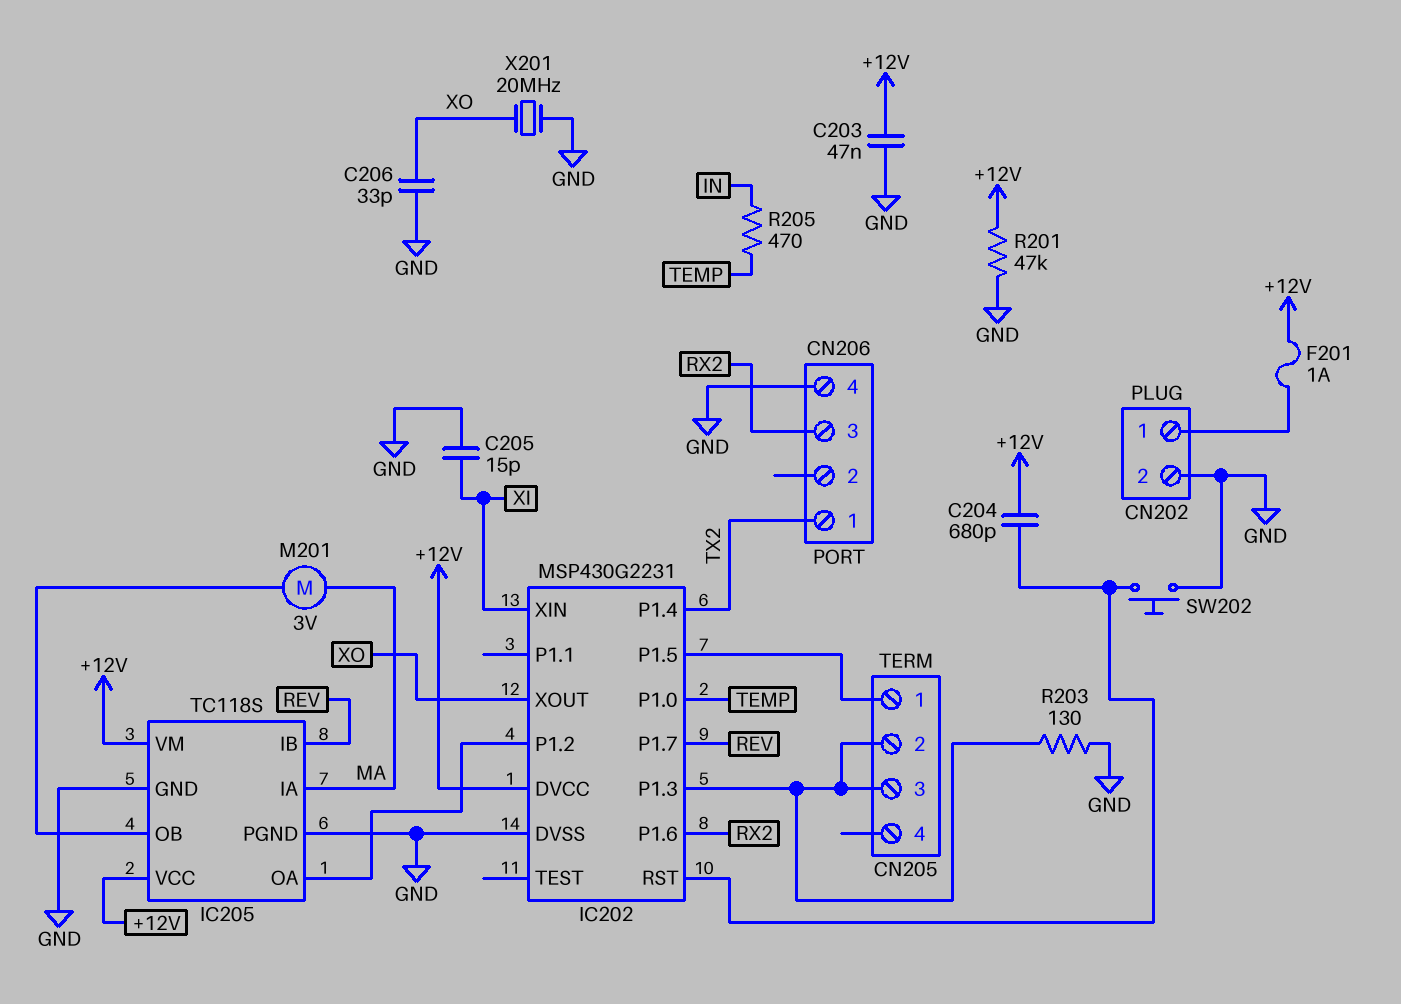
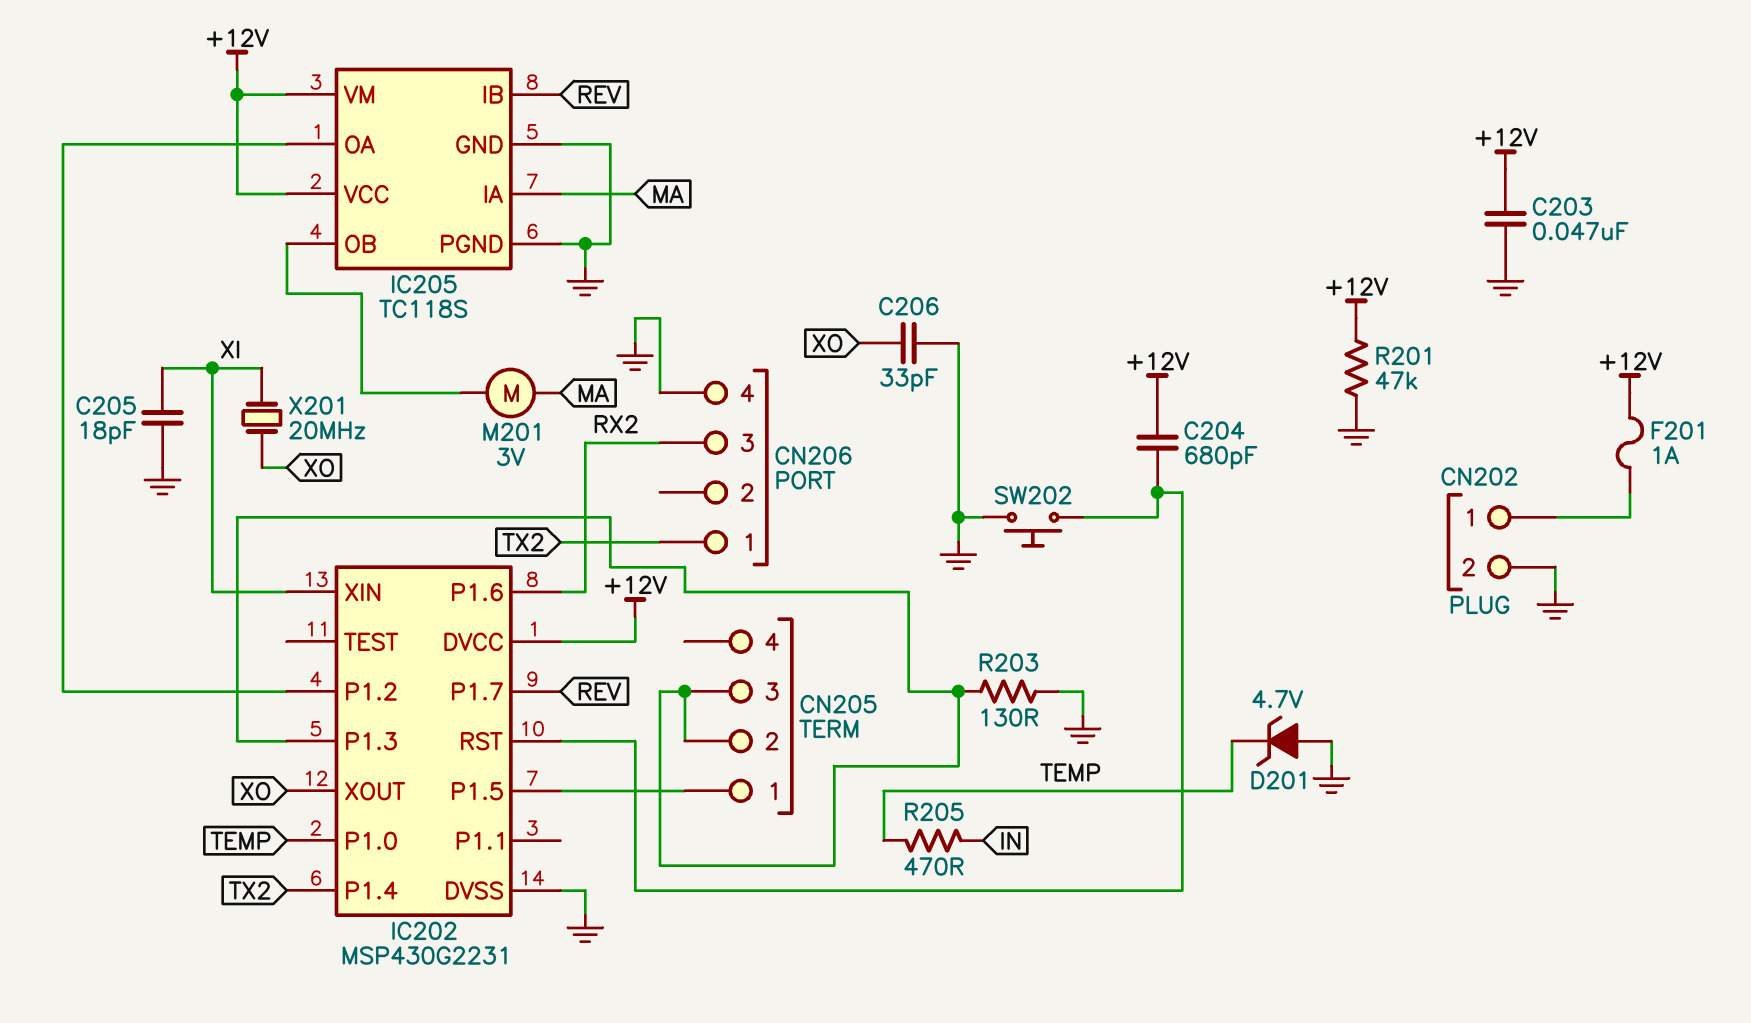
C205: 15pF (GND, XI) -> 18pF (GND, XI)
D201: none -> zener 4.7V (A GND, K TEMP)
X201: 20MHz (GND, XO) -> 20MHz (XI, XO)

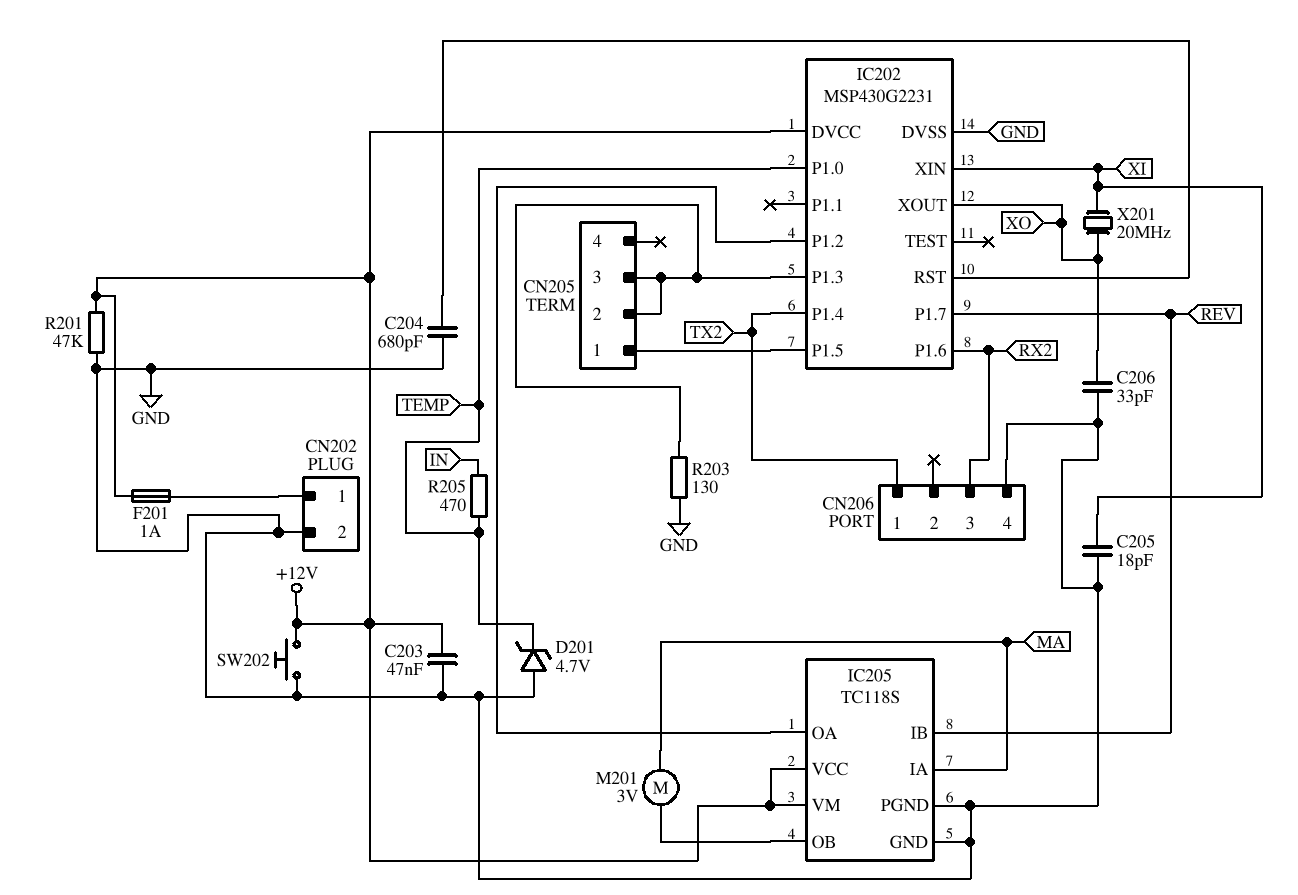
C204: 680pF (+12V, IC202/RST) -> 680pF (GND, IC202/RST)
SW202: button (GND, IC202/RST) -> button (+12V, GND)

